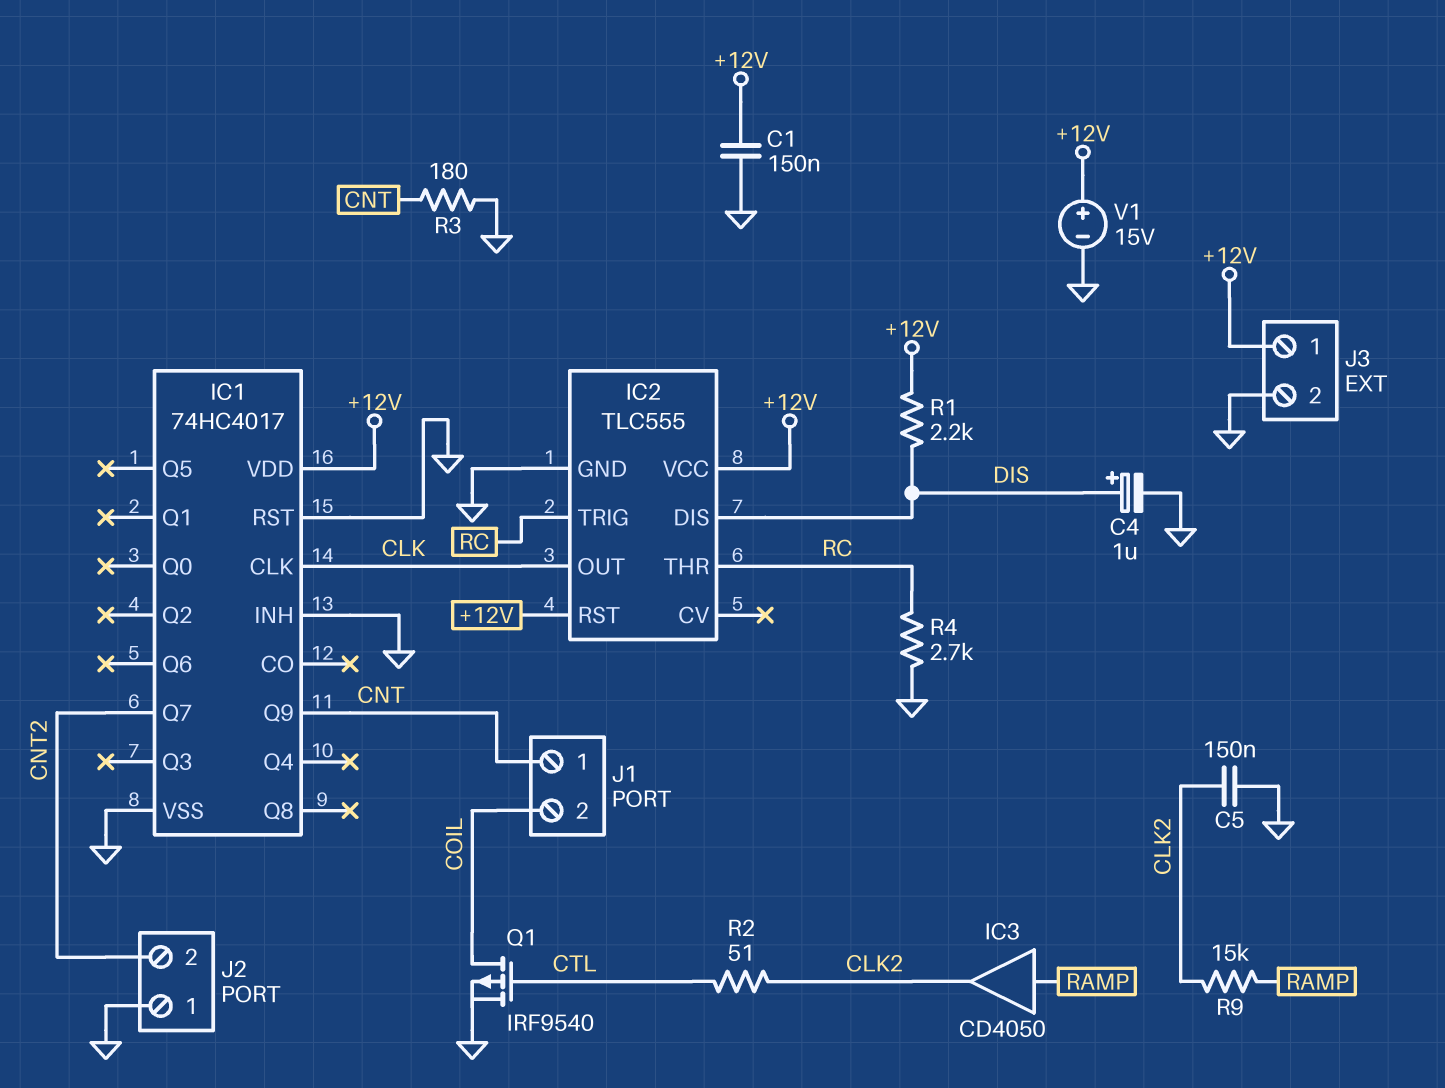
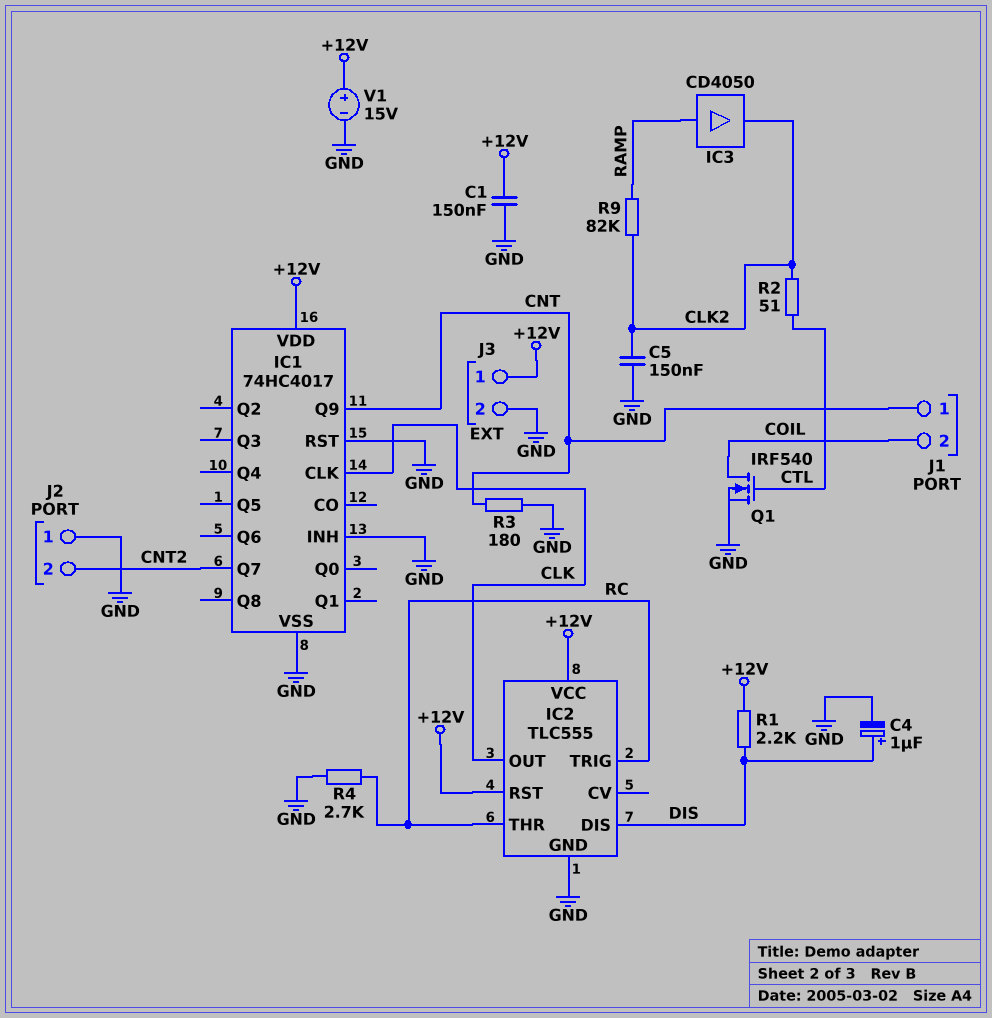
Q1: PMOS IRF9540 (G CTL, D COIL, S GND) -> NMOS IRF540 (G CTL, D COIL, S GND)
R9: 15k (CLK2, RAMP) -> 82k (CLK2, RAMP)

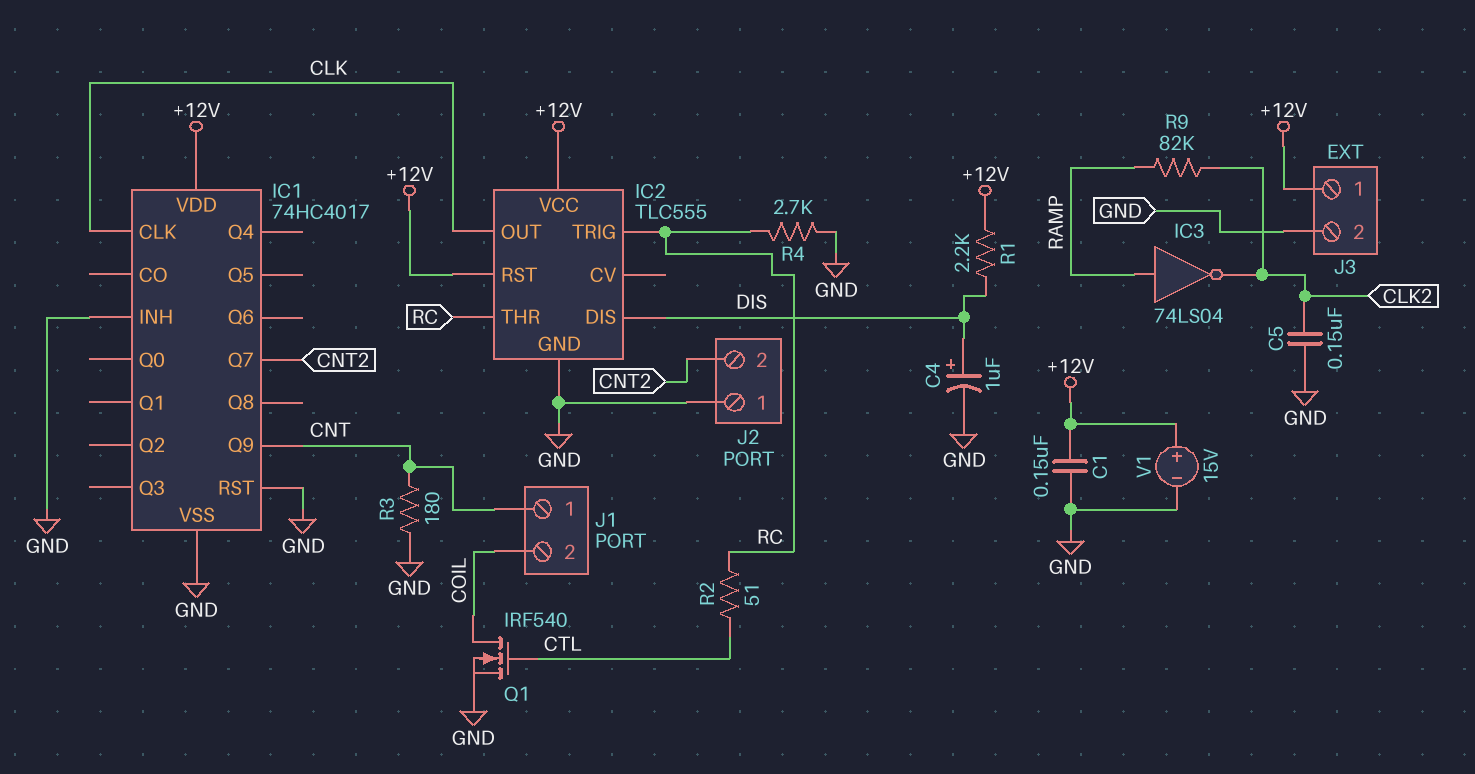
IC3: buffer CD4050 (in RAMP, out CLK2) -> NOT 74LS04 (in RAMP, out CLK2)
R2: 51 (CLK2, CTL) -> 51 (CTL, RC)

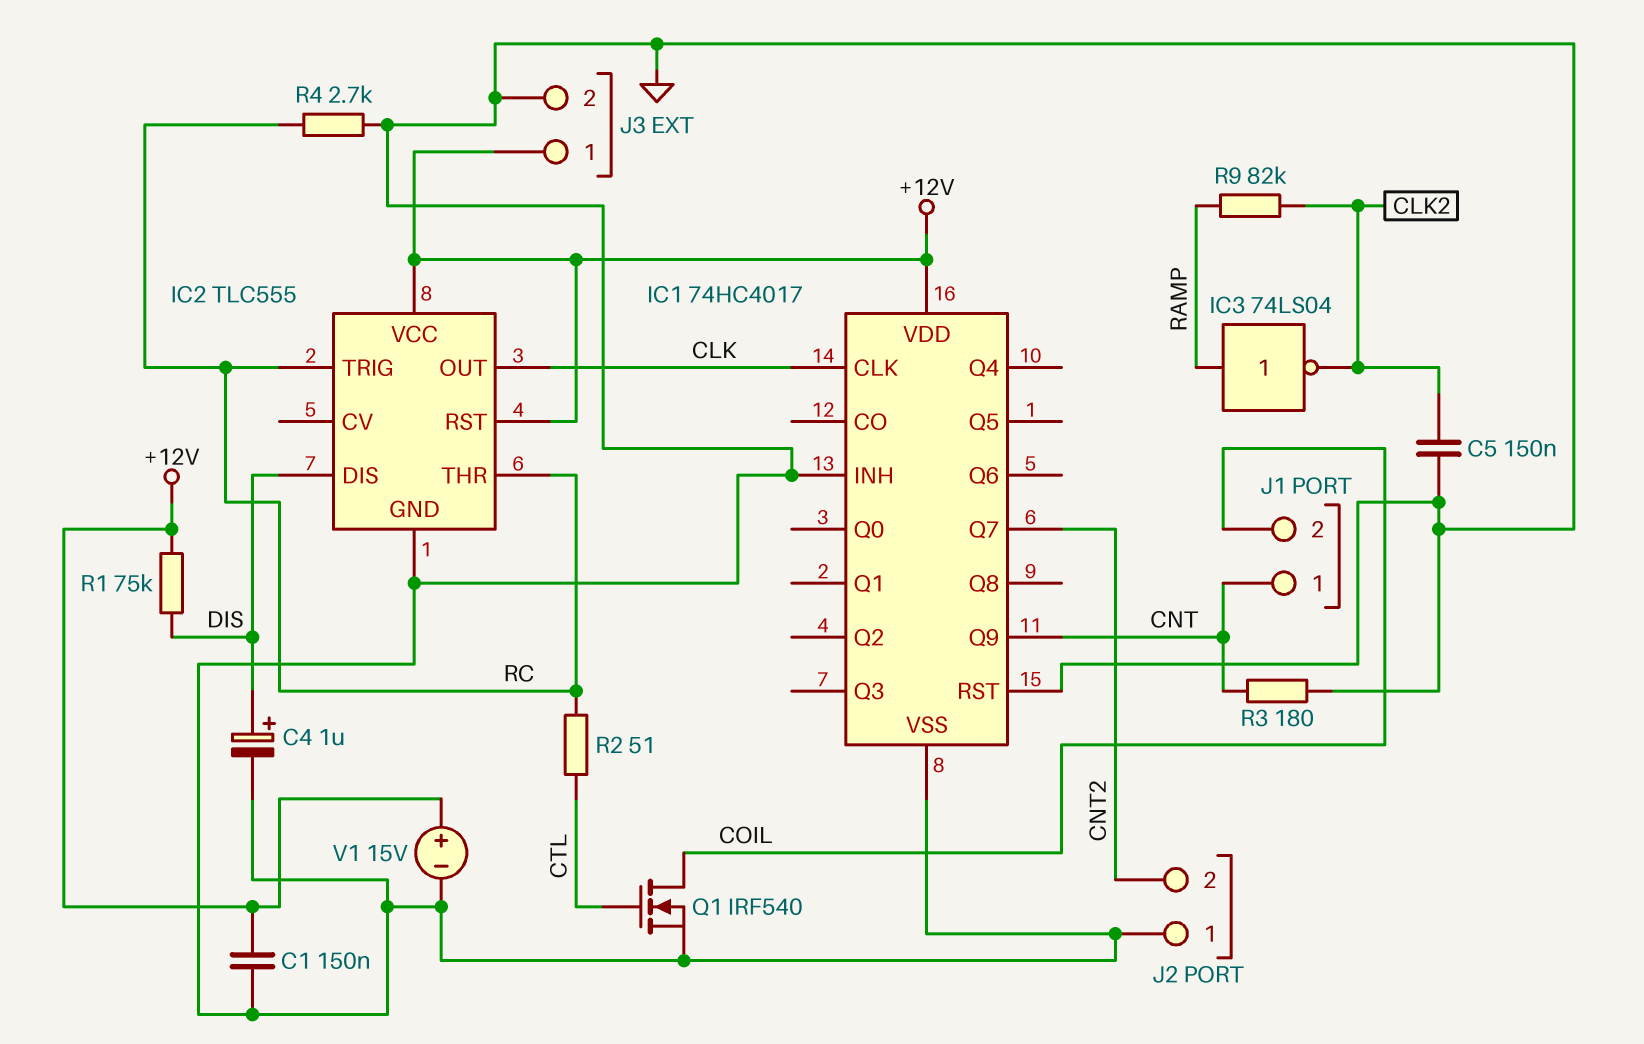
R1: 2.2k (+12V, DIS) -> 75k (+12V, DIS)

